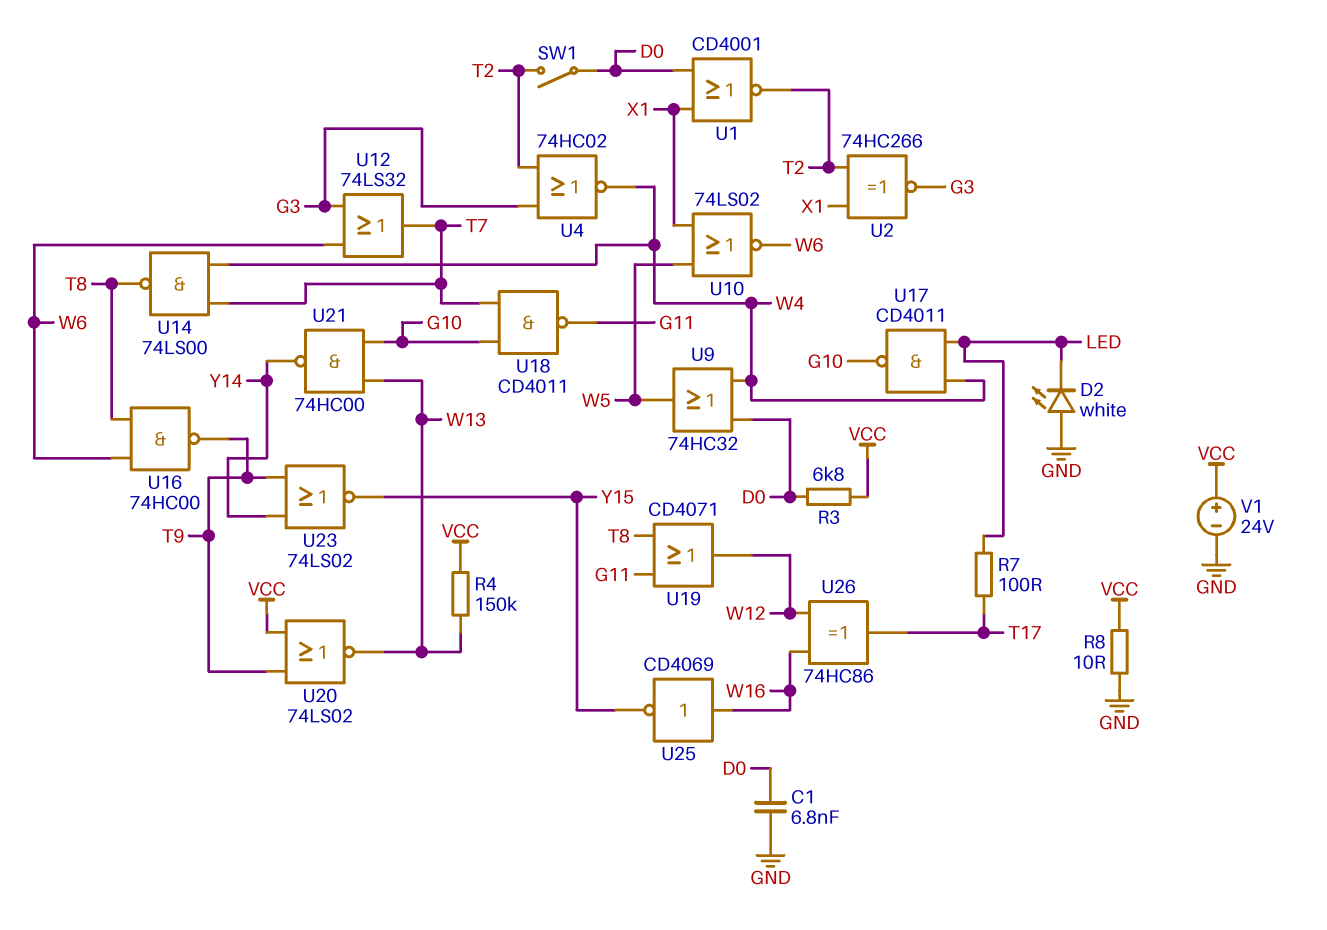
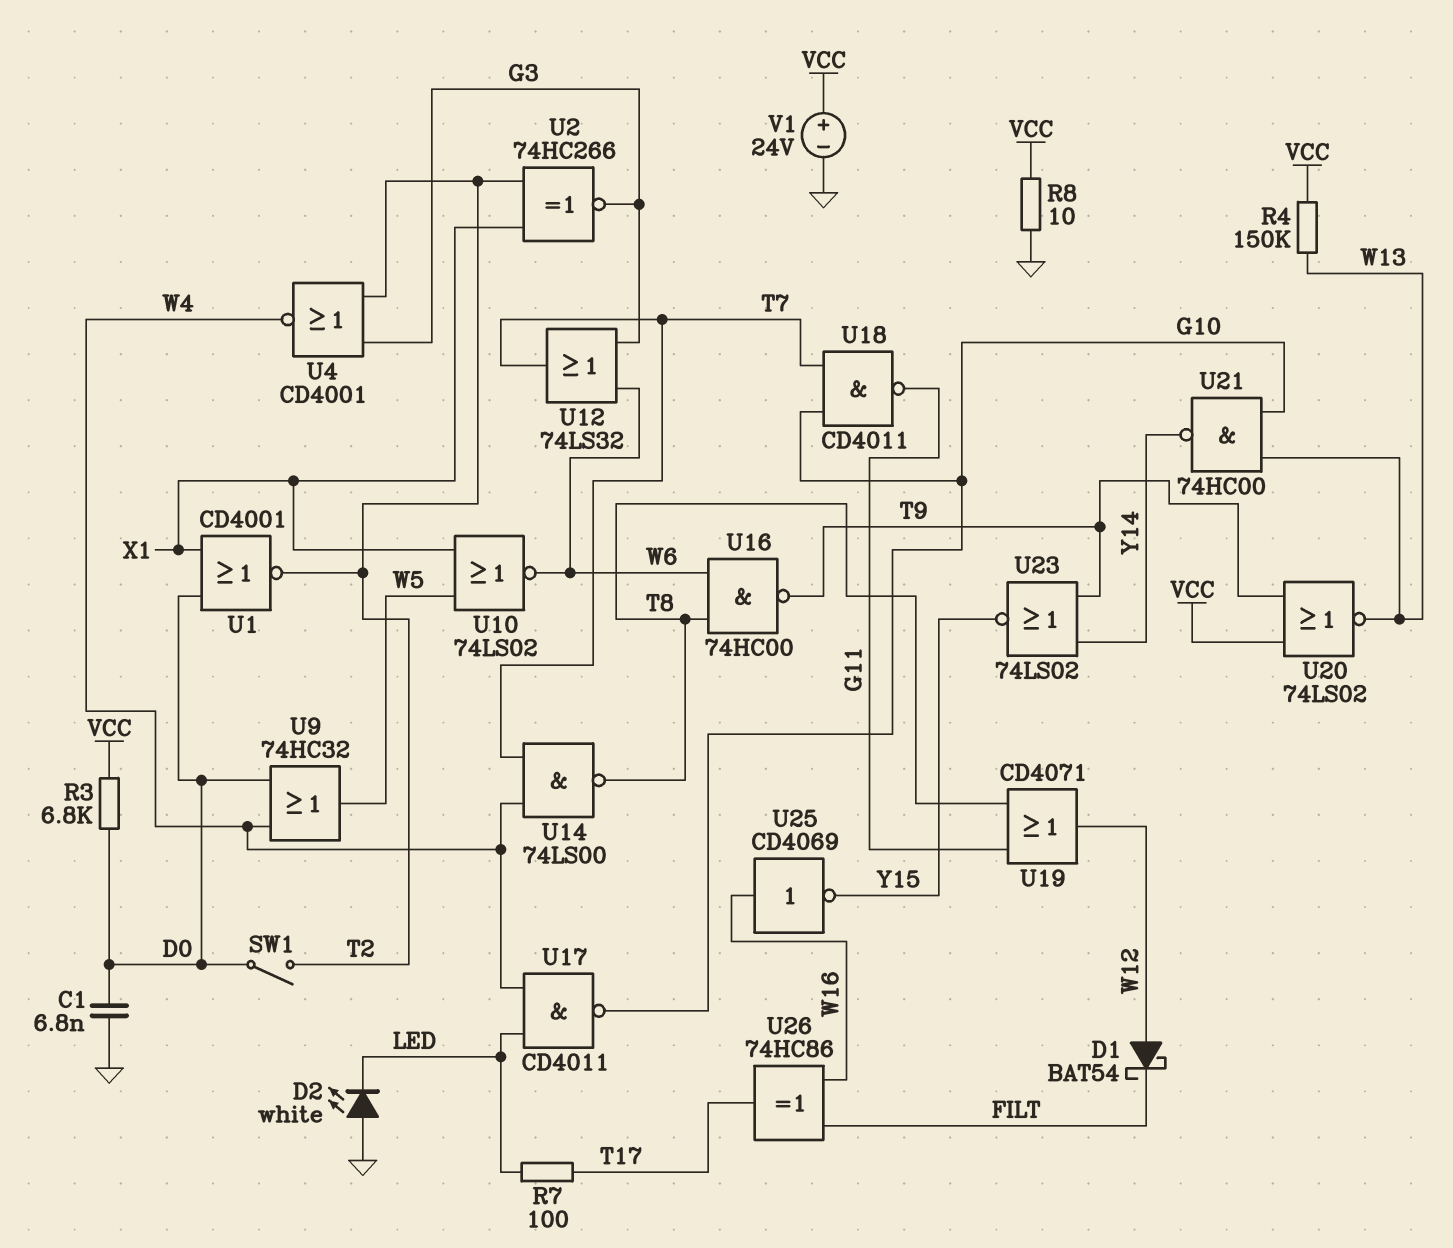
D1: none -> schottky BAT54 (A W12, K FILT)
U4: NOR 74HC02 (in G3, in T2, out W4) -> NOR CD4001 (in G3, in T2, out W4)
U26: XOR 74HC86 (in W12, in W16, out T17) -> XOR 74HC86 (in FILT, in W16, out T17)

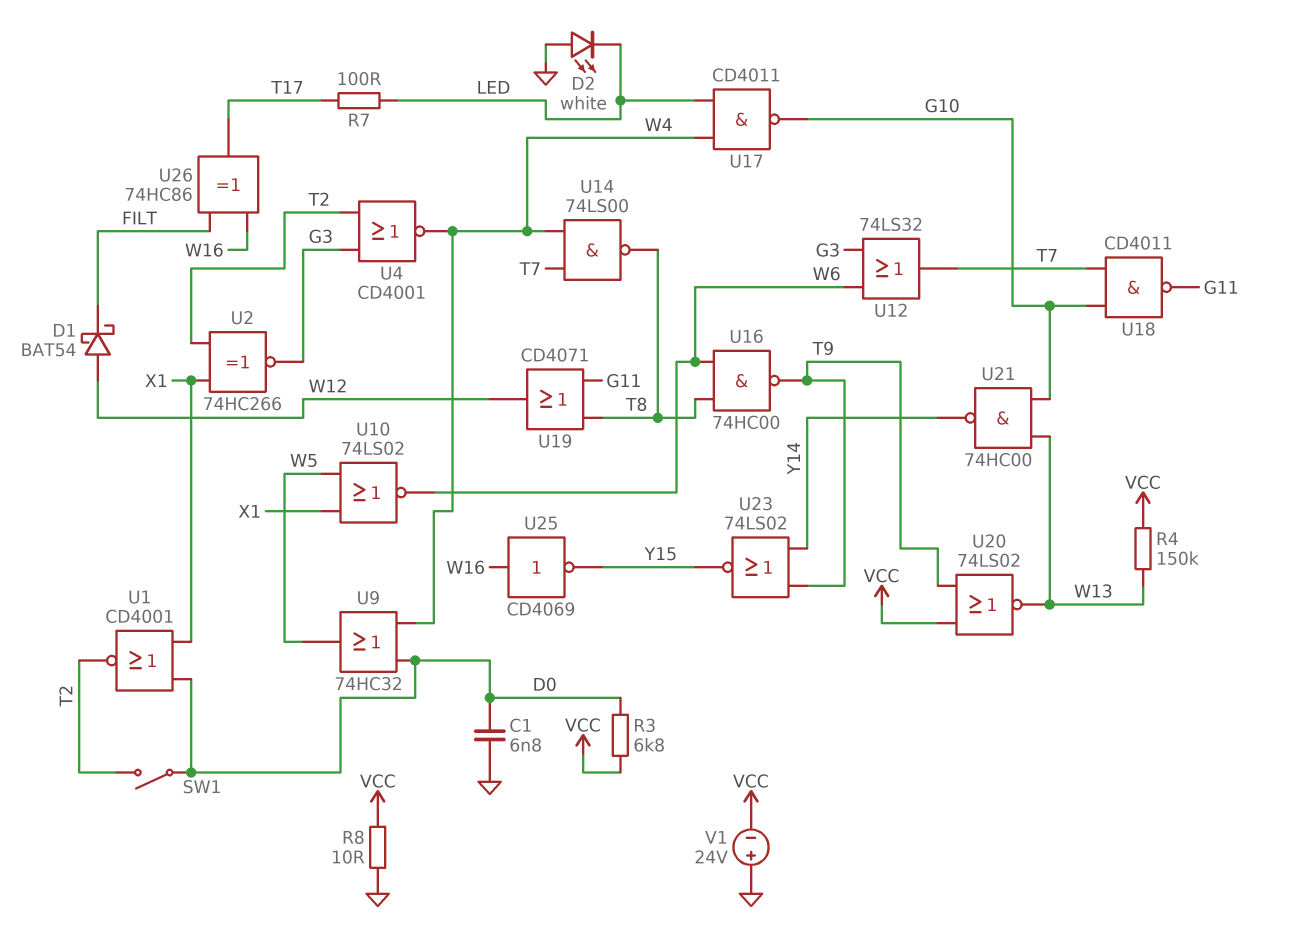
V1: 24V (plus VCC, minus GND) -> 24V (plus GND, minus VCC)

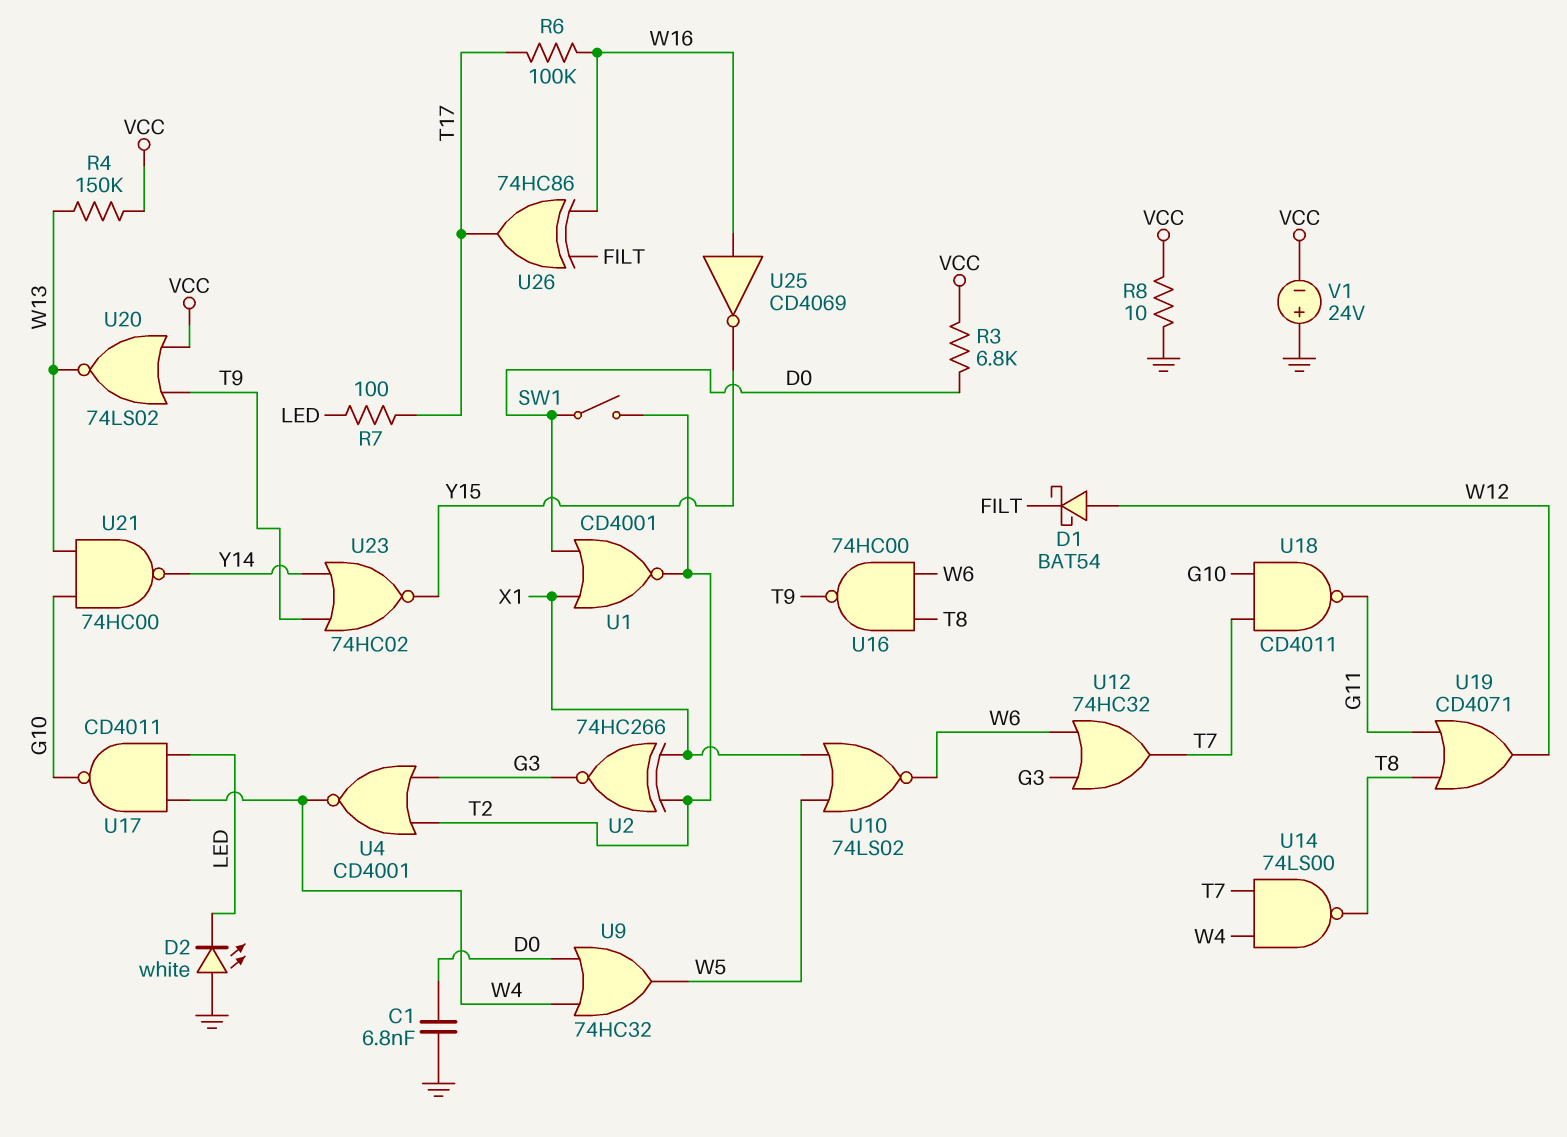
R6: none -> 100k (T17, W16)
U12: OR 74LS32 (in G3, in W6, out T7) -> OR 74HC32 (in G3, in W6, out T7)
U23: NOR 74LS02 (in T9, in Y14, out Y15) -> NOR 74HC02 (in T9, in Y14, out Y15)

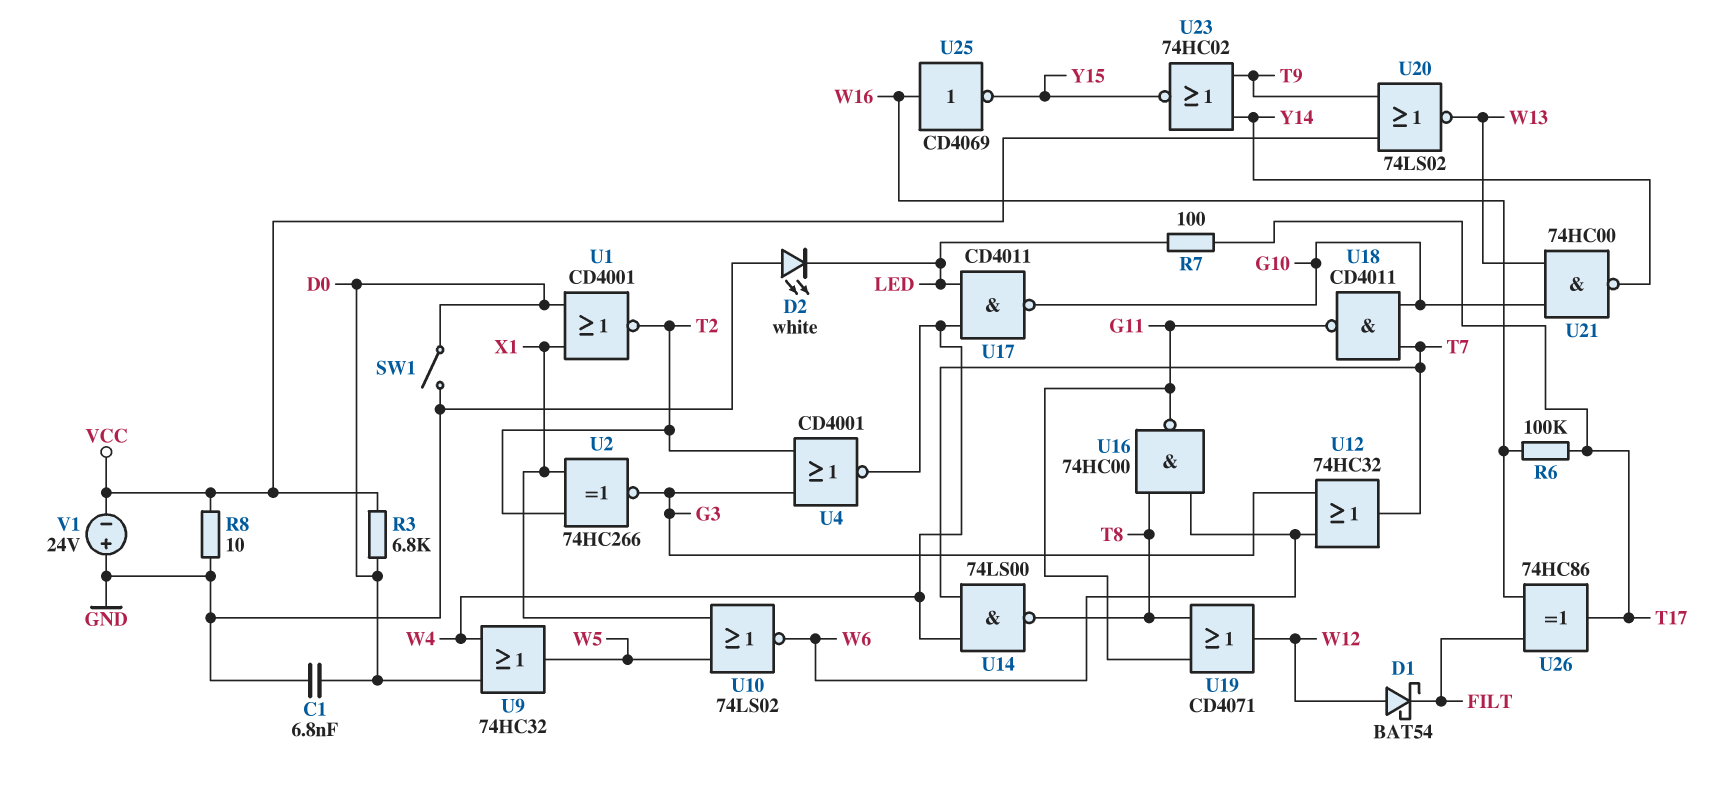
R4: 150k (VCC, W13) -> none
SW1: switch (D0, T2) -> switch (D0, GND)
U16: NAND 74HC00 (in T8, in W6, out T9) -> NAND 74HC00 (in T8, in W6, out G11)

